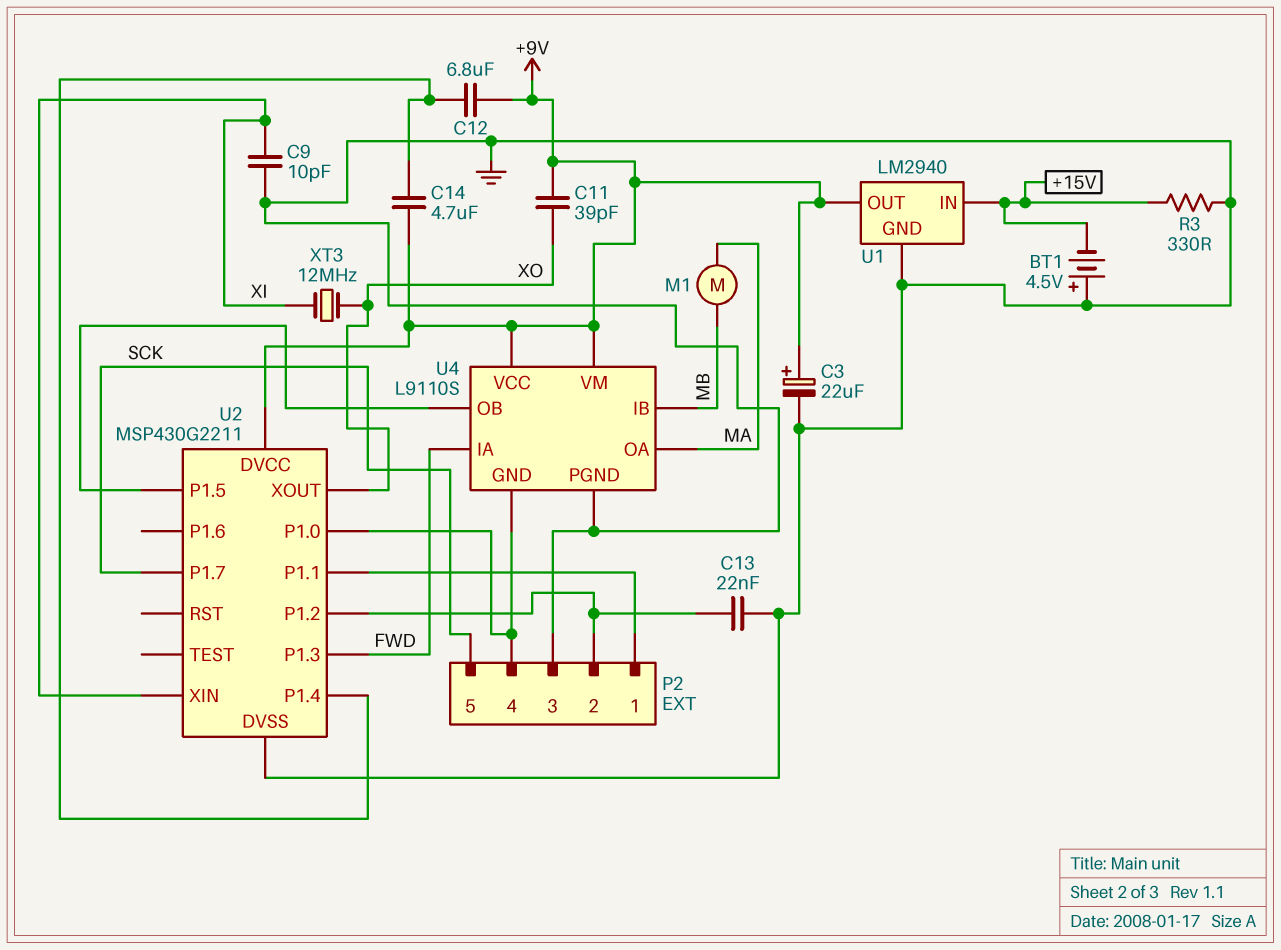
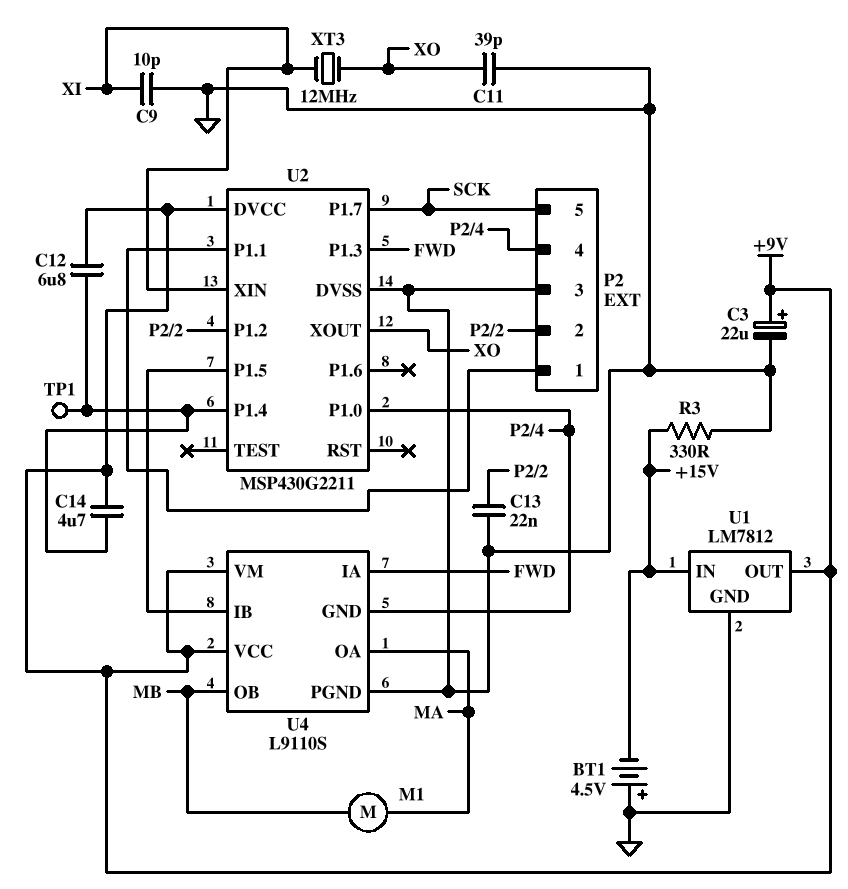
C11: 39pF (+9V, XO) -> 39pF (GND, XO)
TP1: none -> test point (U2/P1.4)
U1: LM2940 -> LM7812
U4 pin IB: MB -> U2/P1.5
U4 pin OB: U2/P1.5 -> MB

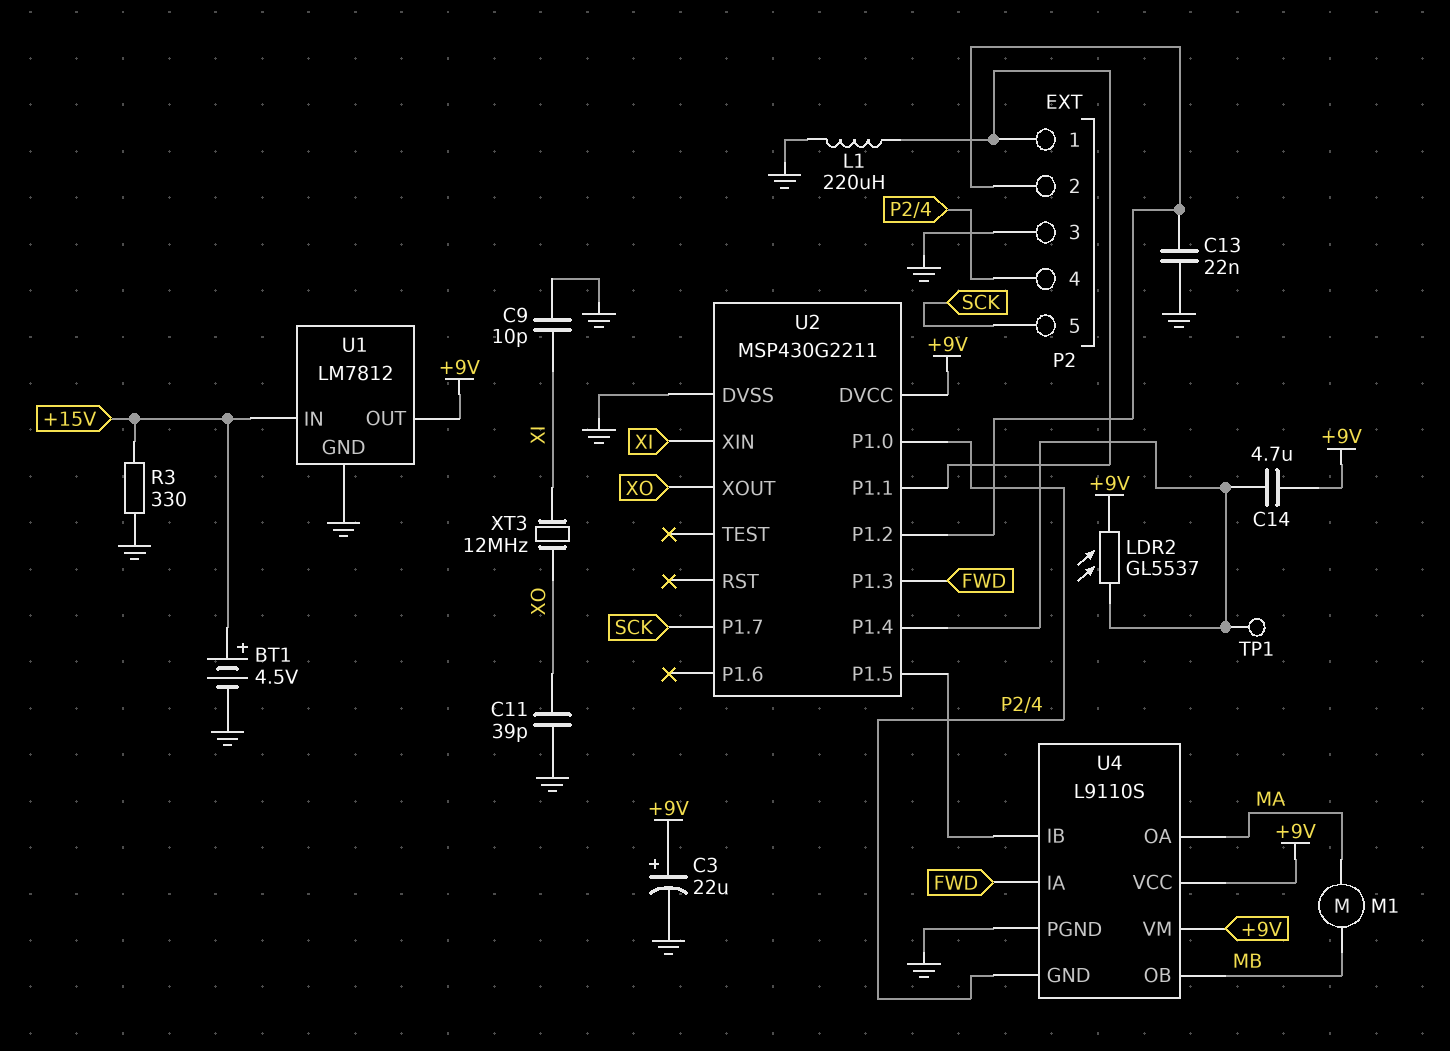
BT1: 4.5V (plus GND, minus +15V) -> 4.5V (plus +15V, minus GND)
C12: 6.8uF (+9V, U2/P1.4) -> none
L1: none -> 220uH (GND, P2/1)
LDR2: none -> GL5537 (+9V, U2/P1.4)

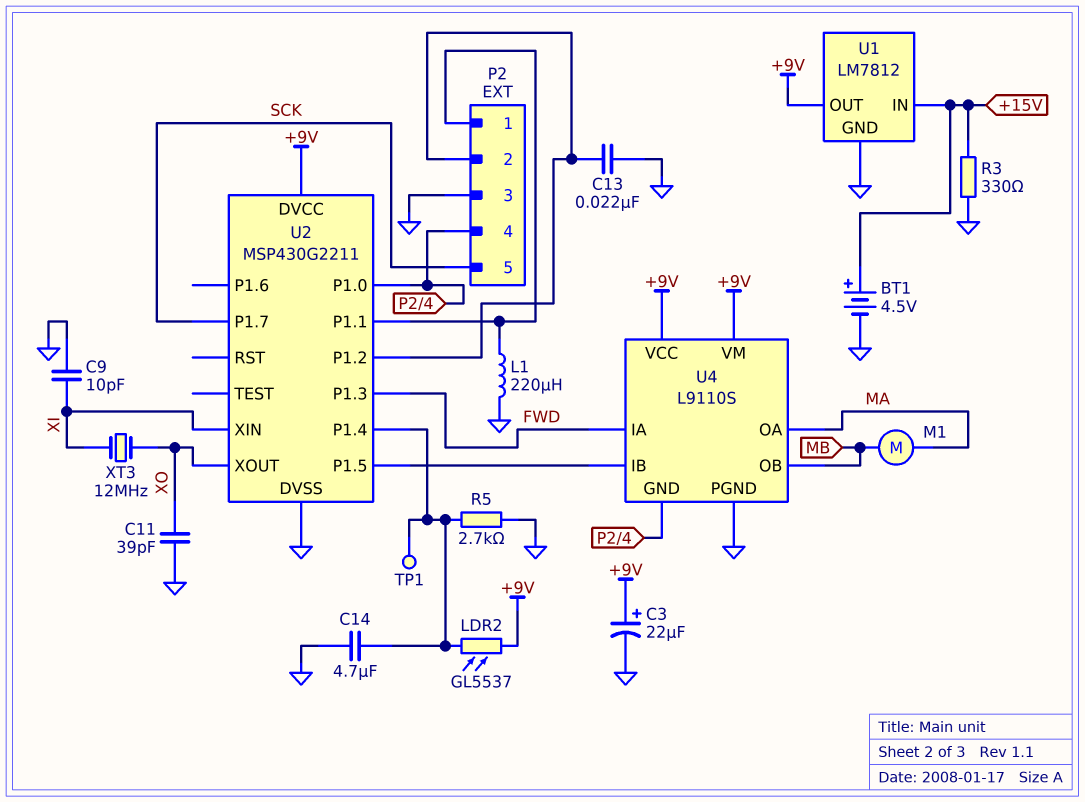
C14: 4.7uF (+9V, U2/P1.4) -> 4.7uF (GND, U2/P1.4)
R5: none -> 2.7k (GND, U2/P1.4)

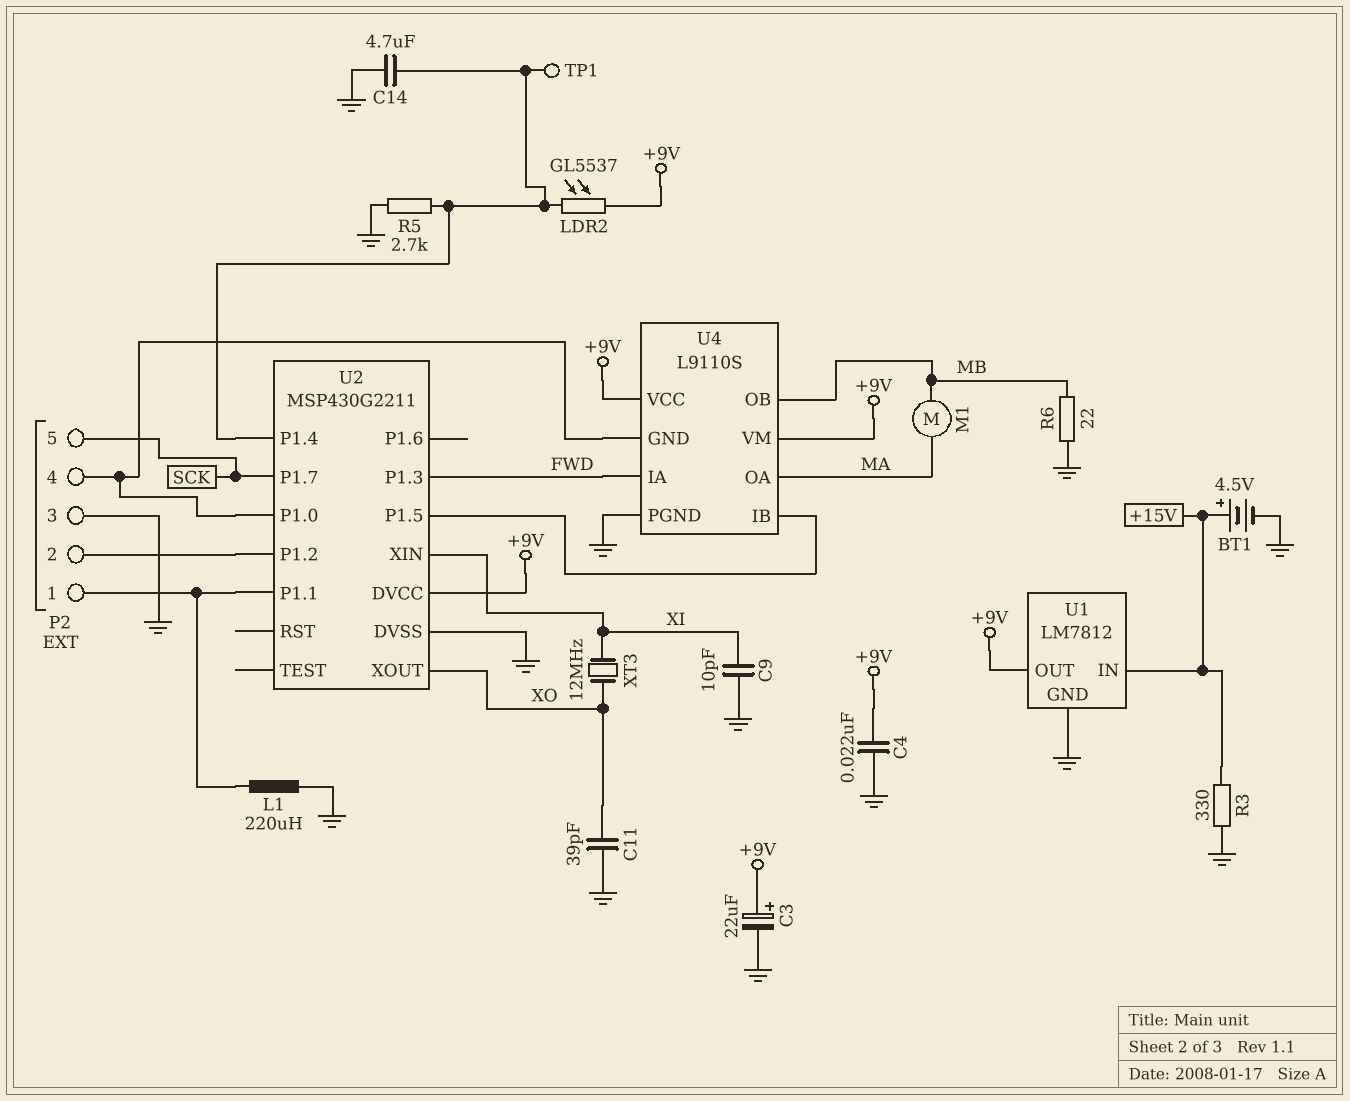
C4: none -> 22nF (+9V, GND)
C13: 22nF (GND, P2/2) -> none
R6: none -> 22 (GND, MB)

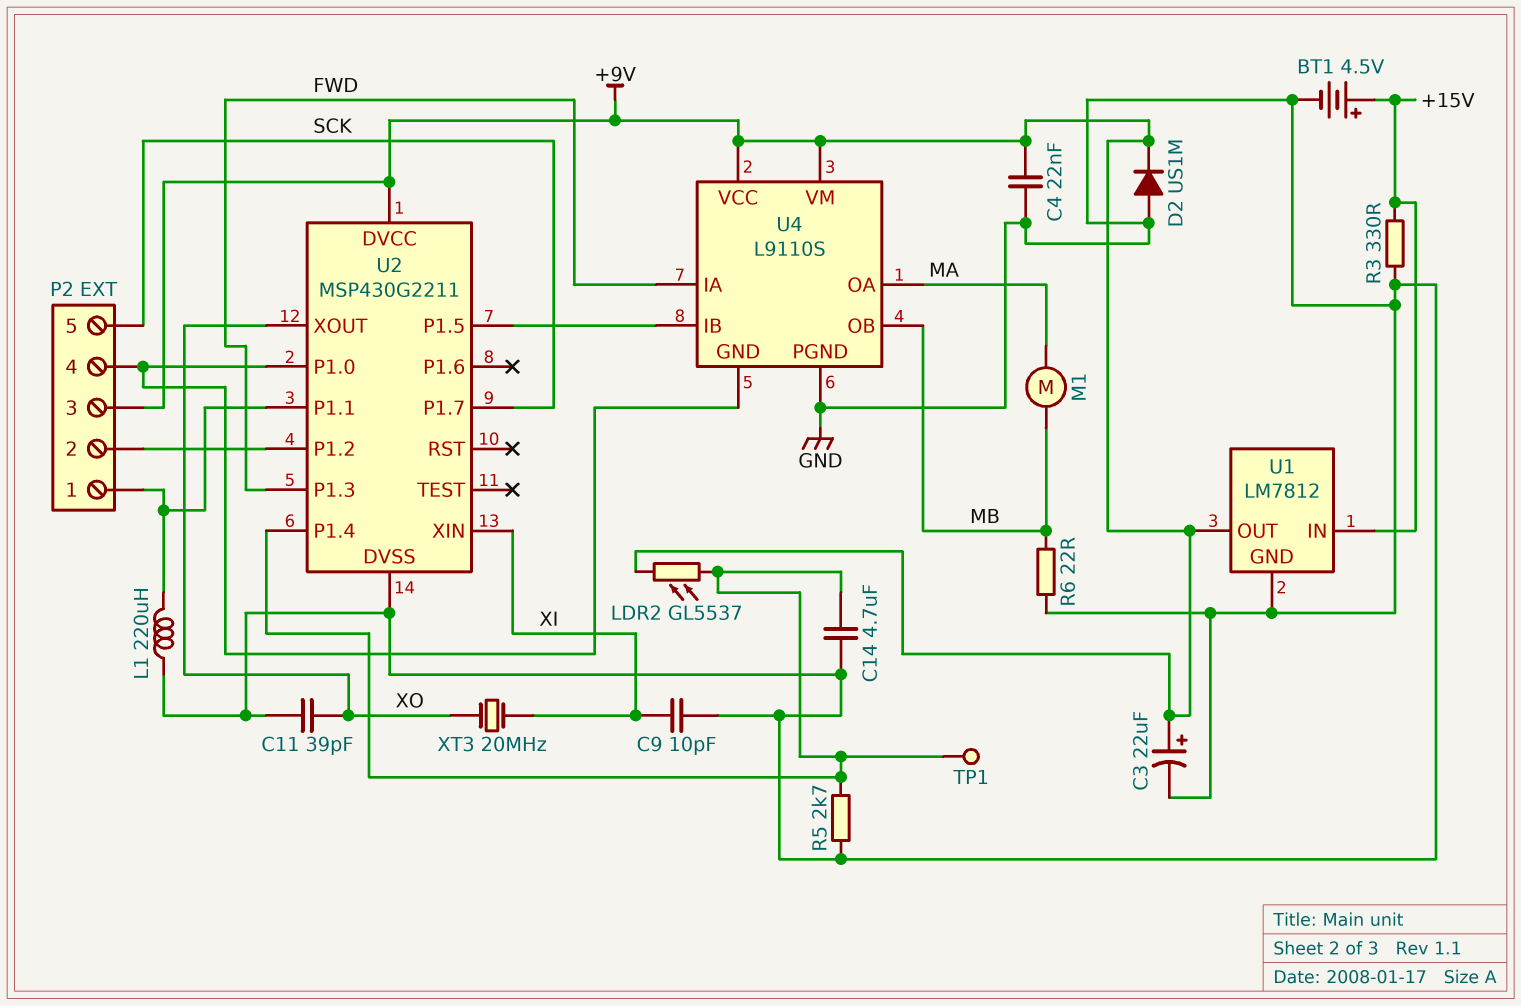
D2: none -> diode US1M (A GND, K +9V)
P2 pin 3: GND -> +9V
XT3: 12MHz (XI, XO) -> 20MHz (XI, XO)

